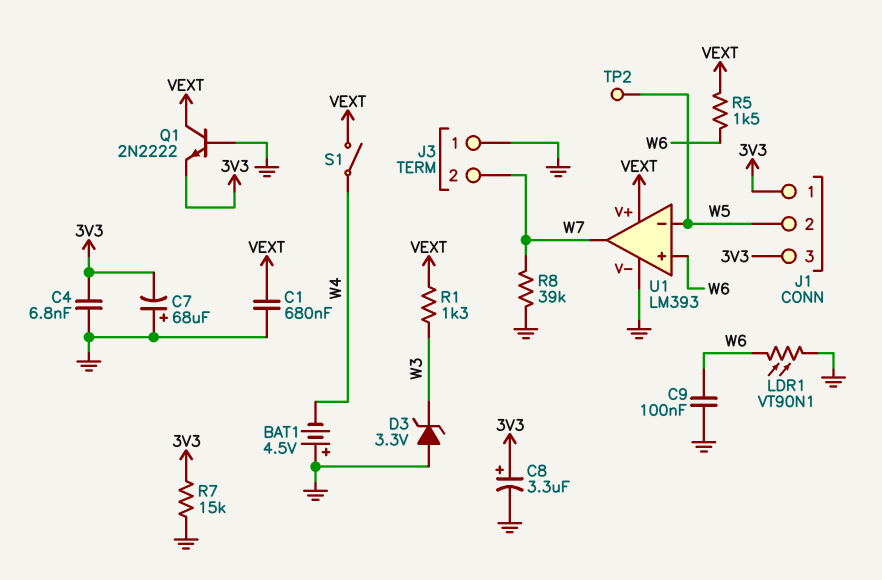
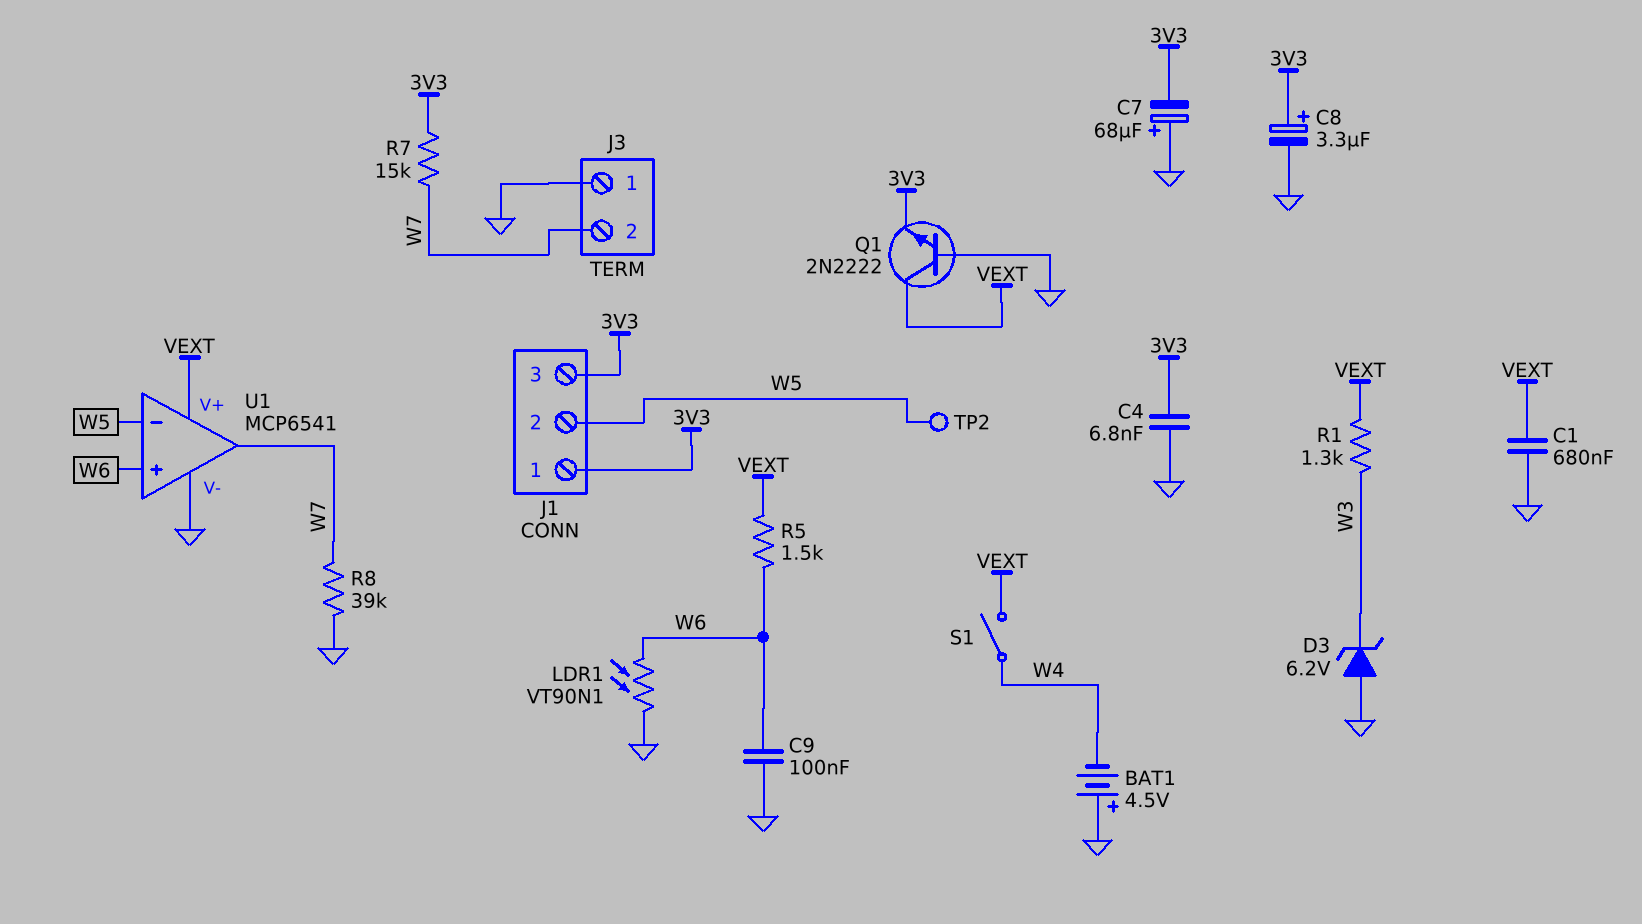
D3: zener 3.3V (A GND, K W3) -> zener 6.2V (A GND, K W3)
R7: 15k (3V3, GND) -> 15k (3V3, W7)
U1: LM393 -> MCP6541

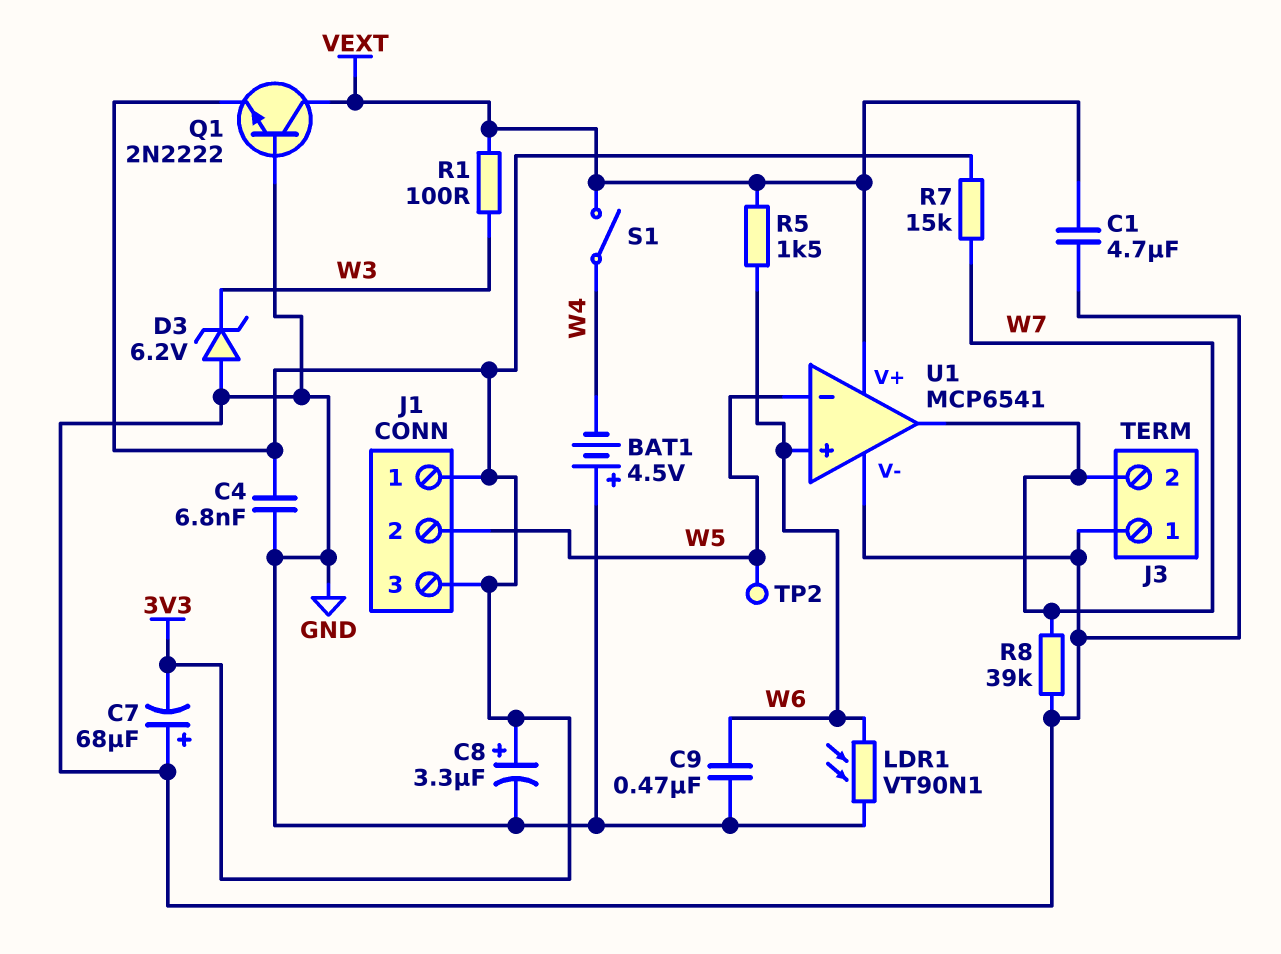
C1: 680nF (GND, VEXT) -> 4.7uF (GND, VEXT)
C9: 100nF (GND, W6) -> 470nF (GND, W6)
R1: 1.3k (VEXT, W3) -> 100 (VEXT, W3)

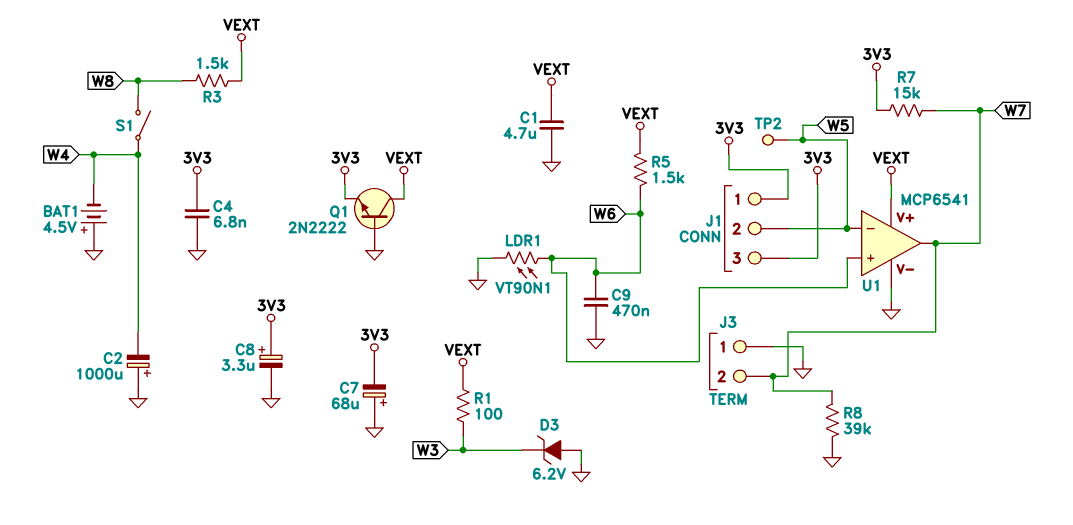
C2: none -> 1000uF (plus GND, minus W4)
R3: none -> 1.5k (VEXT, W8)
S1: switch (VEXT, W4) -> switch (W4, W8)

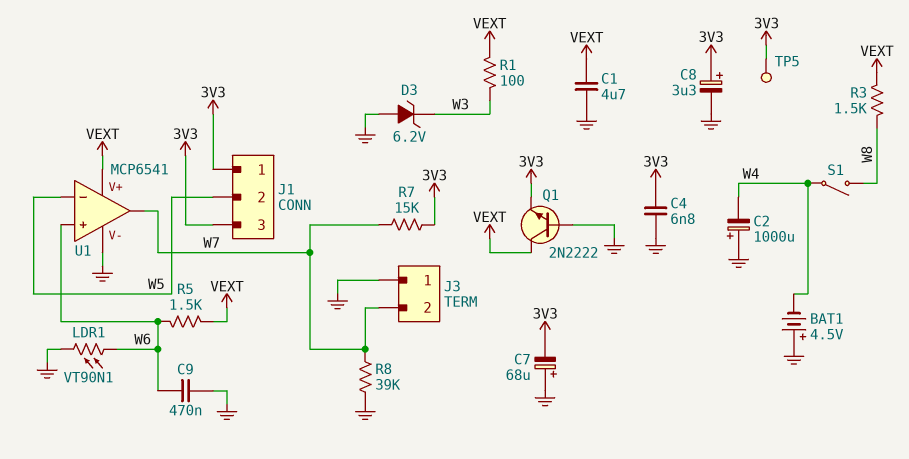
TP2: test point (W5) -> none
TP5: none -> test point (3V3)

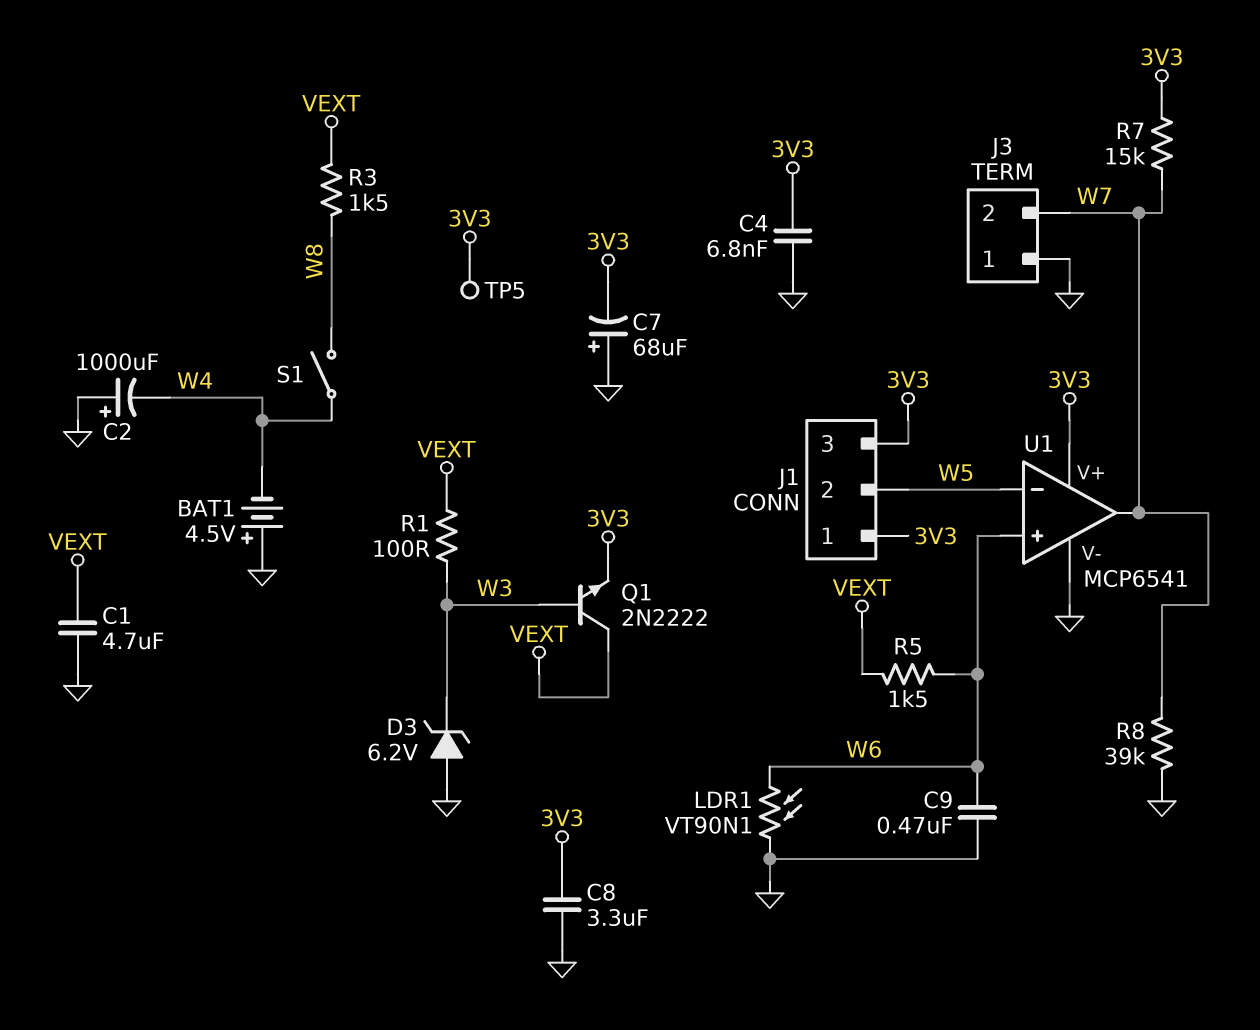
C8: 3.3uF (plus 3V3, minus GND) -> 3.3uF (3V3, GND)
Q1: NPN 2N2222 (B GND, C VEXT, E 3V3) -> NPN 2N2222 (B W3, C VEXT, E 3V3)
U1 pin V+: VEXT -> 3V3

